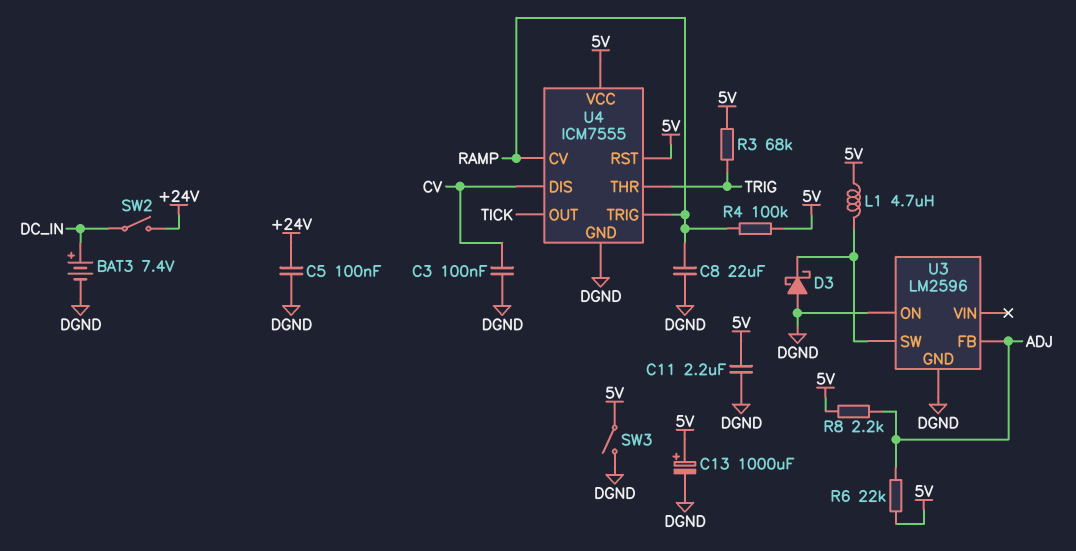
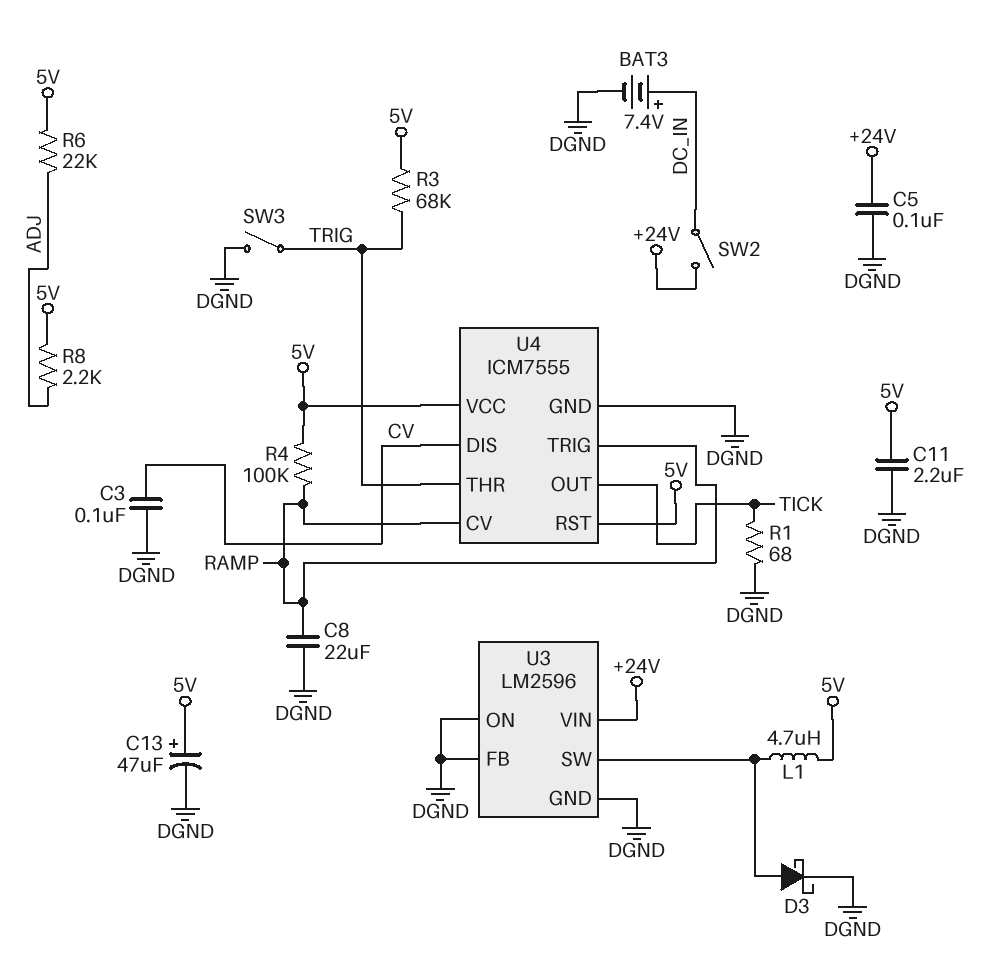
C13: 1000uF (plus 5V, minus DGND) -> 47uF (plus 5V, minus DGND)
D3: schottky (A DGND, K U3/SW) -> schottky (A U3/SW, K DGND)
R1: none -> 68 (DGND, TICK)
SW3: switch (5V, DGND) -> switch (DGND, TRIG)
U3 pin FB: ADJ -> DGND
U3 pin VIN: none -> +24V

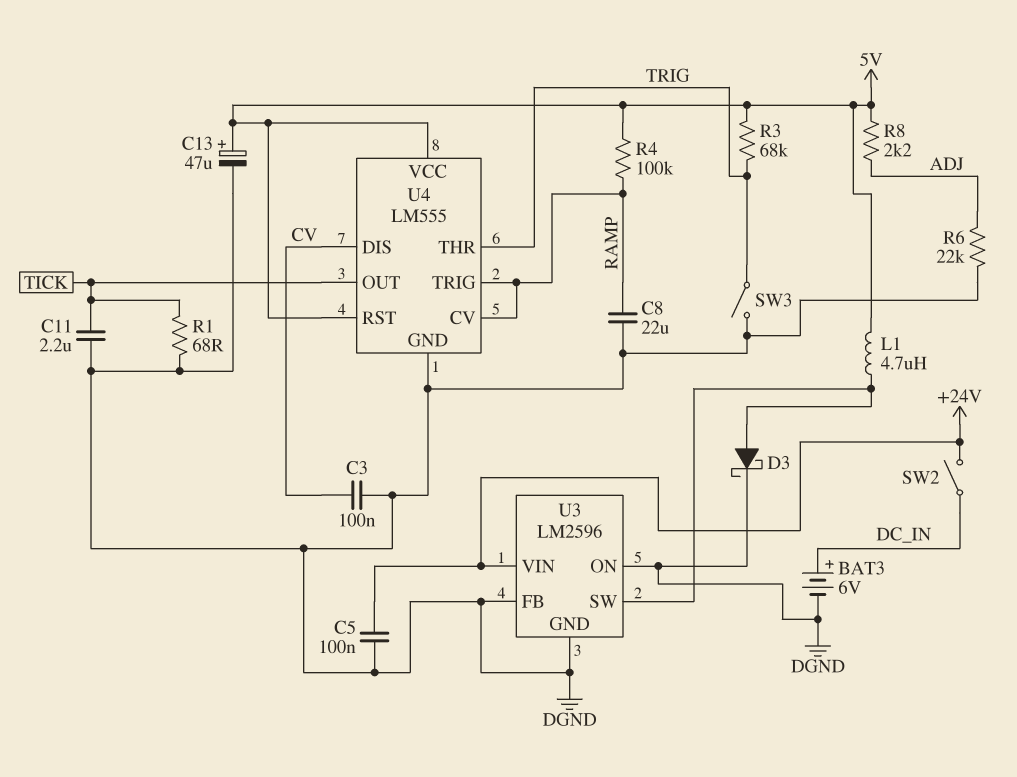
BAT3: 7.4V (plus DC_IN, minus DGND) -> 6V (plus DC_IN, minus DGND)
C11: 2.2uF (5V, DGND) -> 2.2uF (DGND, TICK)
R6: 22k (5V, ADJ) -> 22k (ADJ, DGND)
U4: ICM7555 -> LM555

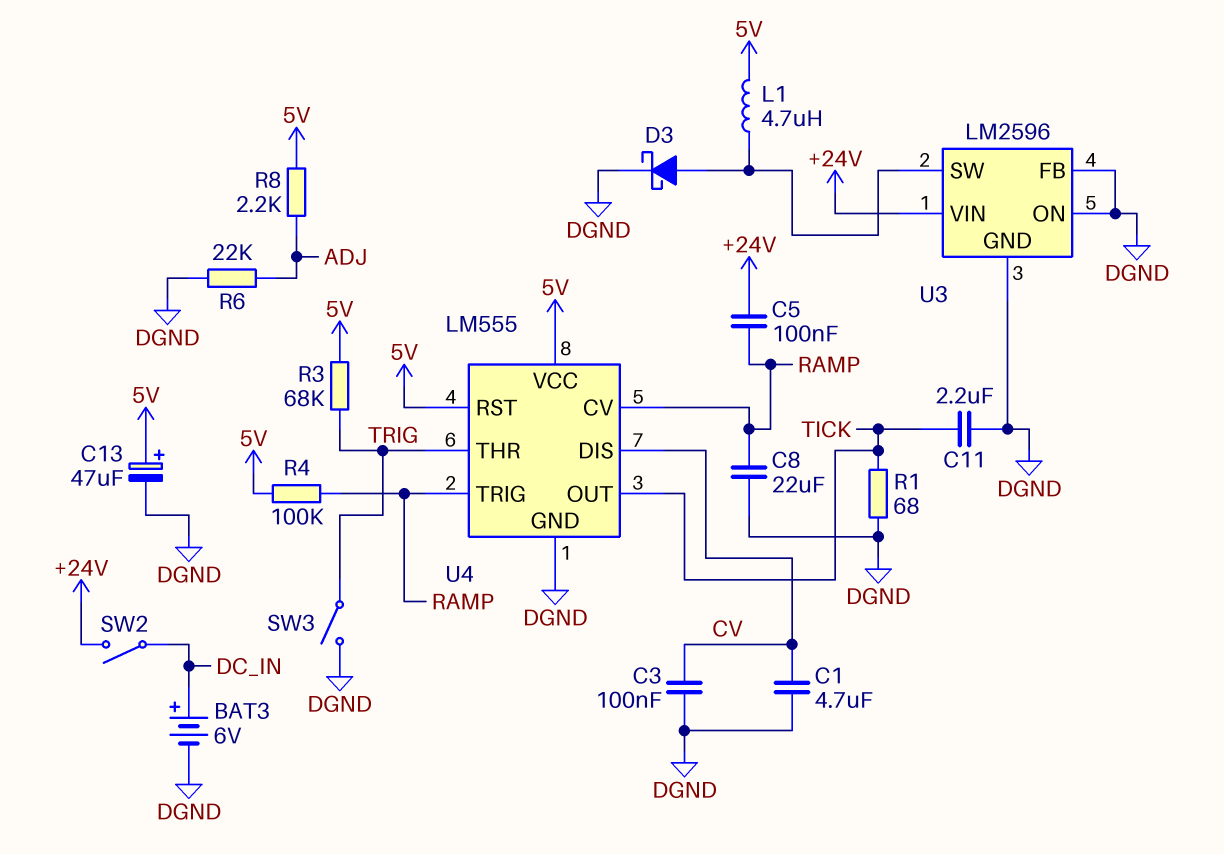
C1: none -> 4.7uF (CV, DGND)
C5: 100nF (+24V, DGND) -> 100nF (+24V, RAMP)

